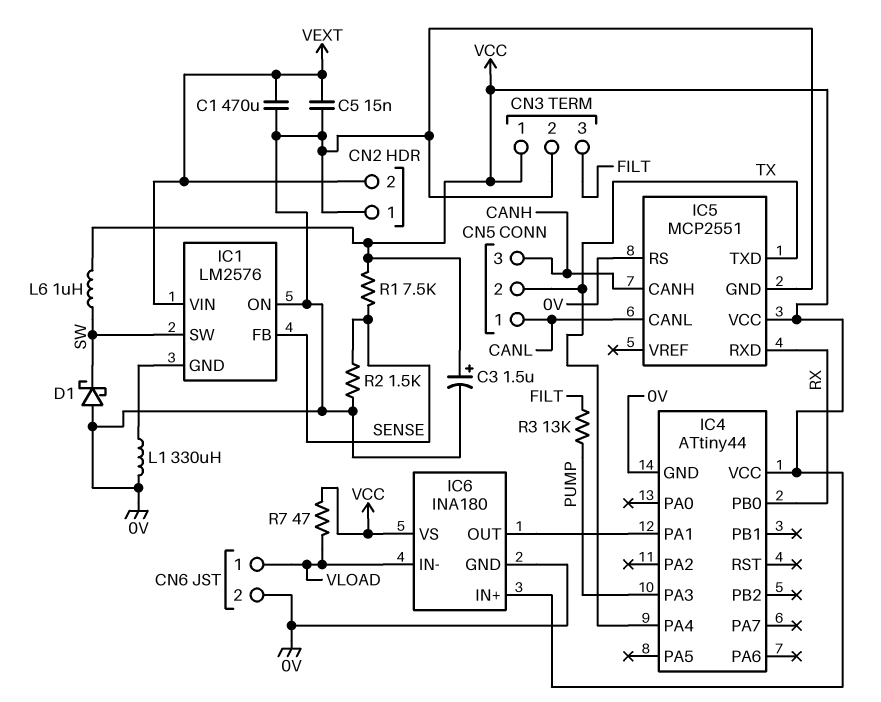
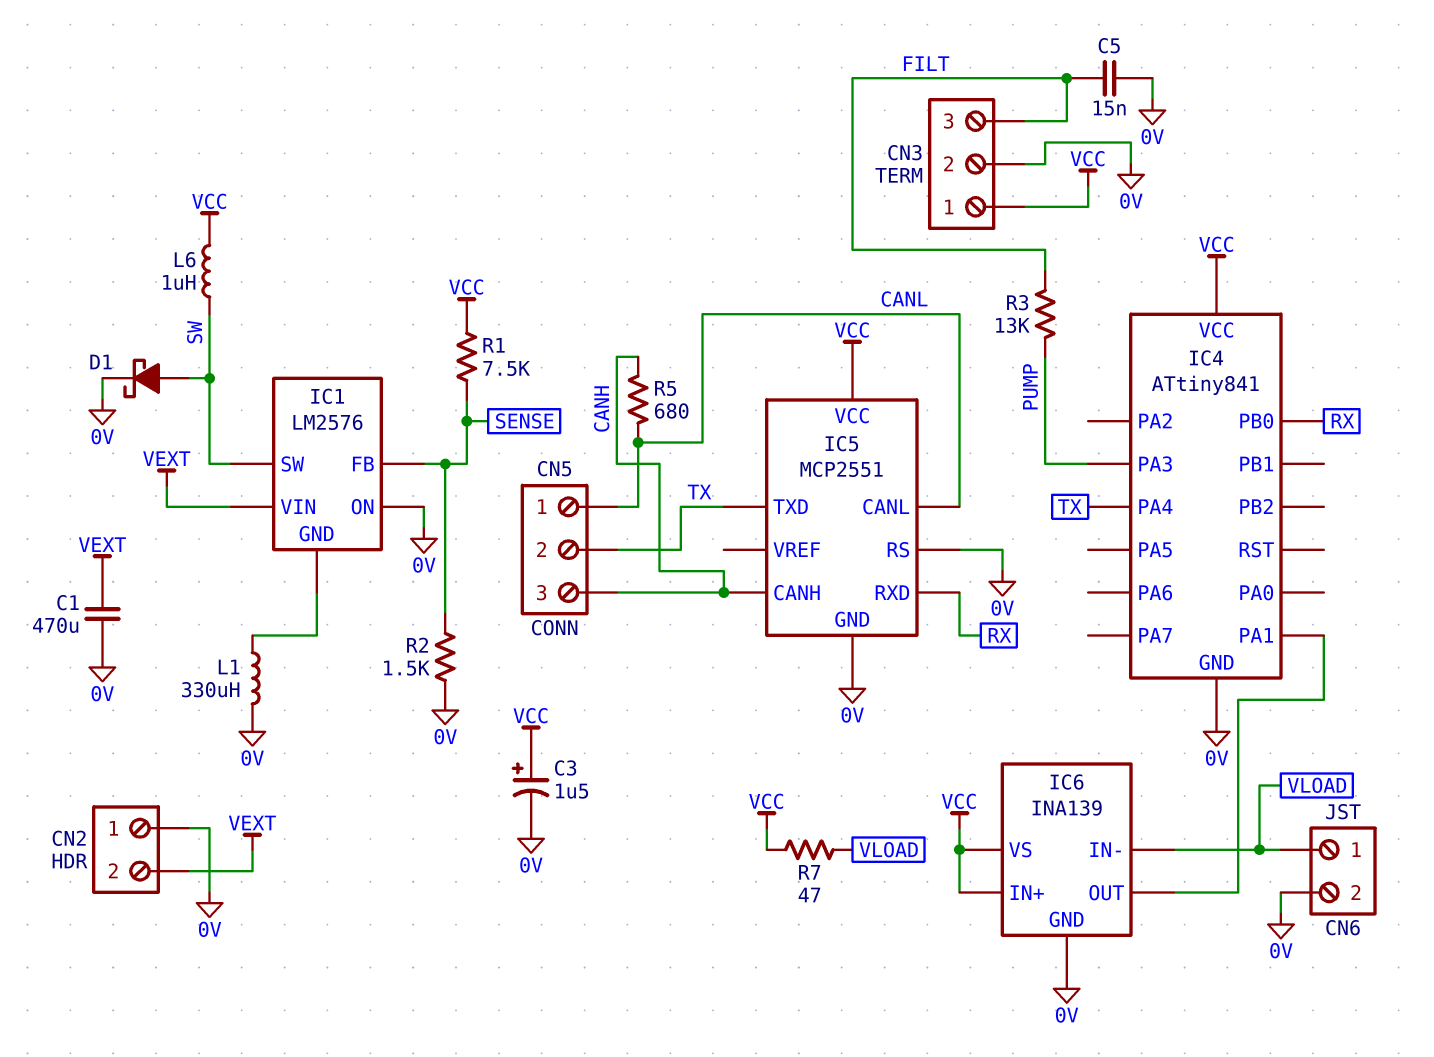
C5: 15nF (0V, VEXT) -> 15nF (0V, FILT)
D1: schottky (A 0V, K SW) -> schottky (A SW, K 0V)
IC4: ATtiny44 -> ATtiny841
IC6: INA180 -> INA139
R5: none -> 680 (CANH, CANL)

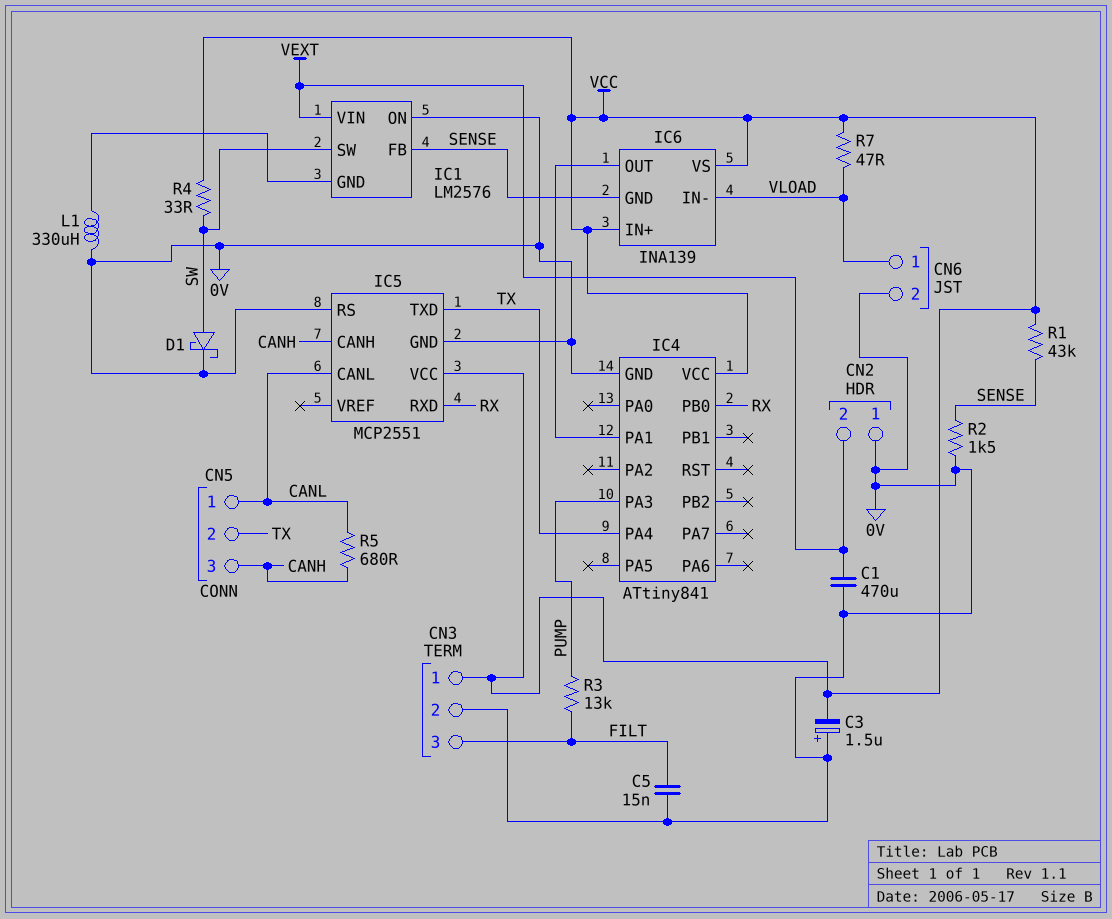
C3: 1.5uF (plus VCC, minus 0V) -> 1.5uF (plus 0V, minus VCC)
IC6 pin GND: 0V -> SENSE
L6: 1uH (SW, VCC) -> none
R1: 7.5k (SENSE, VCC) -> 43k (SENSE, VCC)
R4: none -> 33 (SW, VCC)

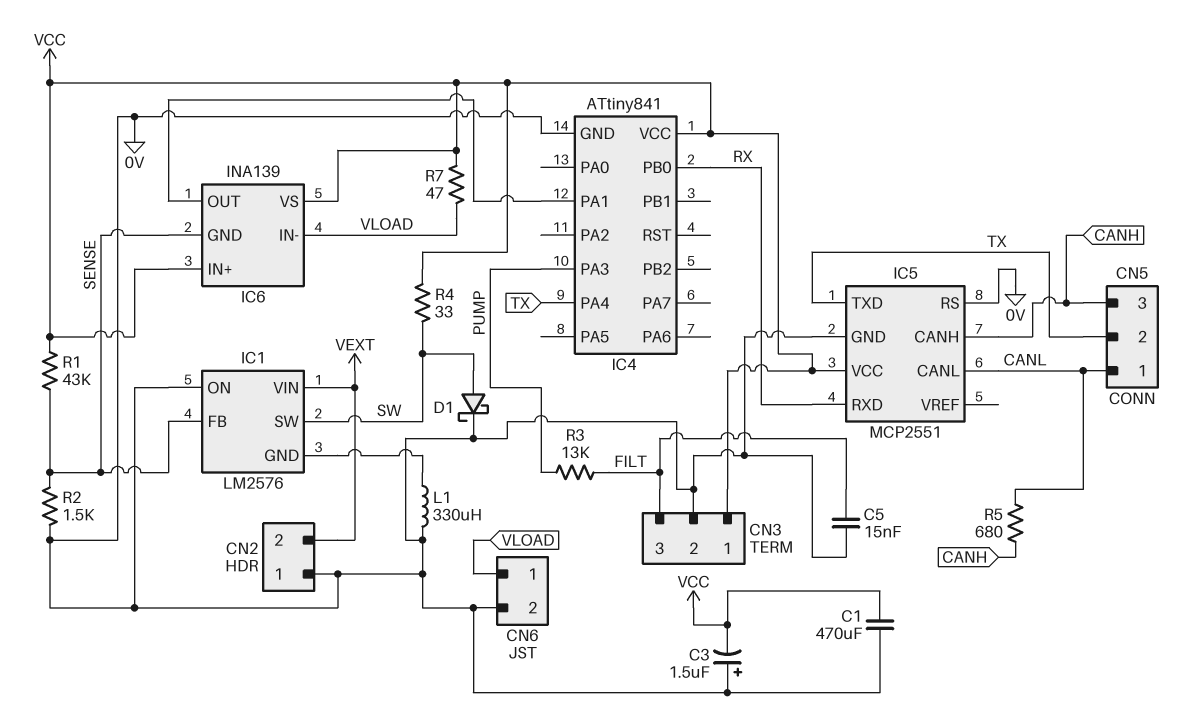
C1: 470uF (0V, VEXT) -> 470uF (0V, VCC)

